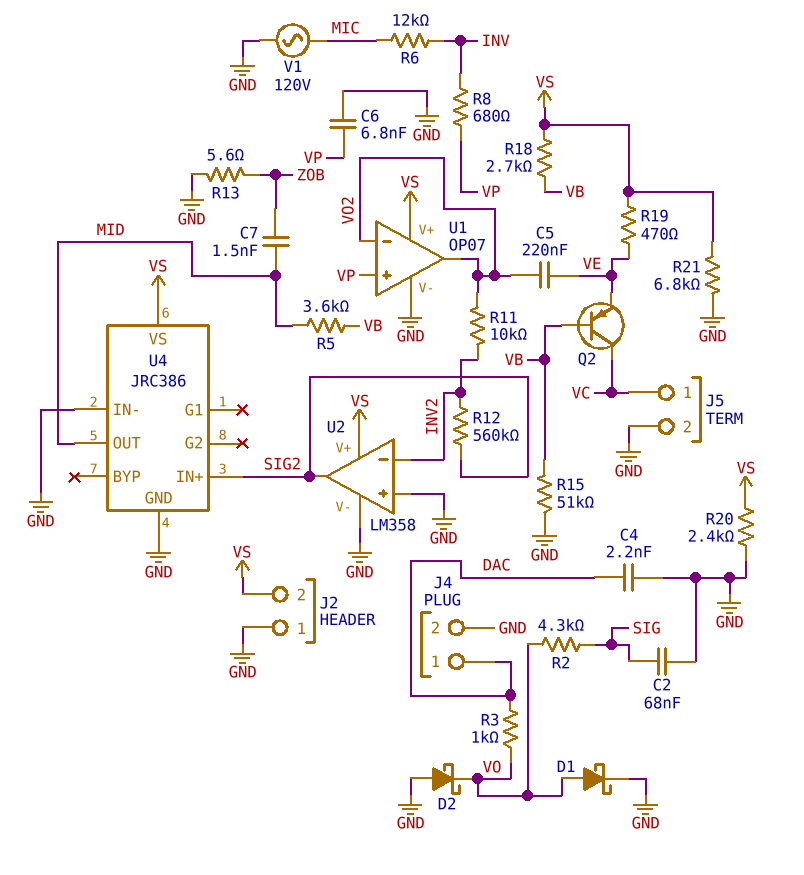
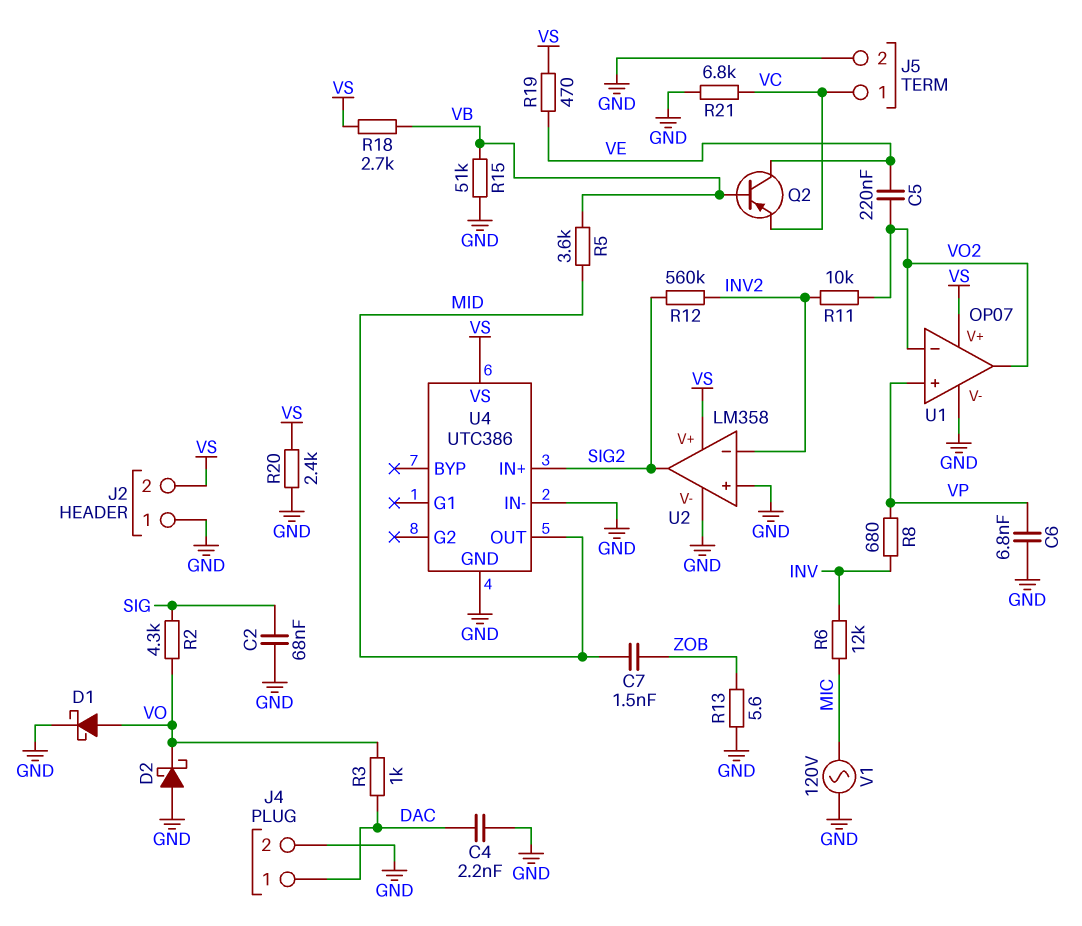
Q2: PNP (B VB, C VC, E VE) -> PNP (B VB, C VE, E VC)
R21: 6.8k (GND, VS) -> 6.8k (GND, VC)
U4: JRC386 -> UTC386

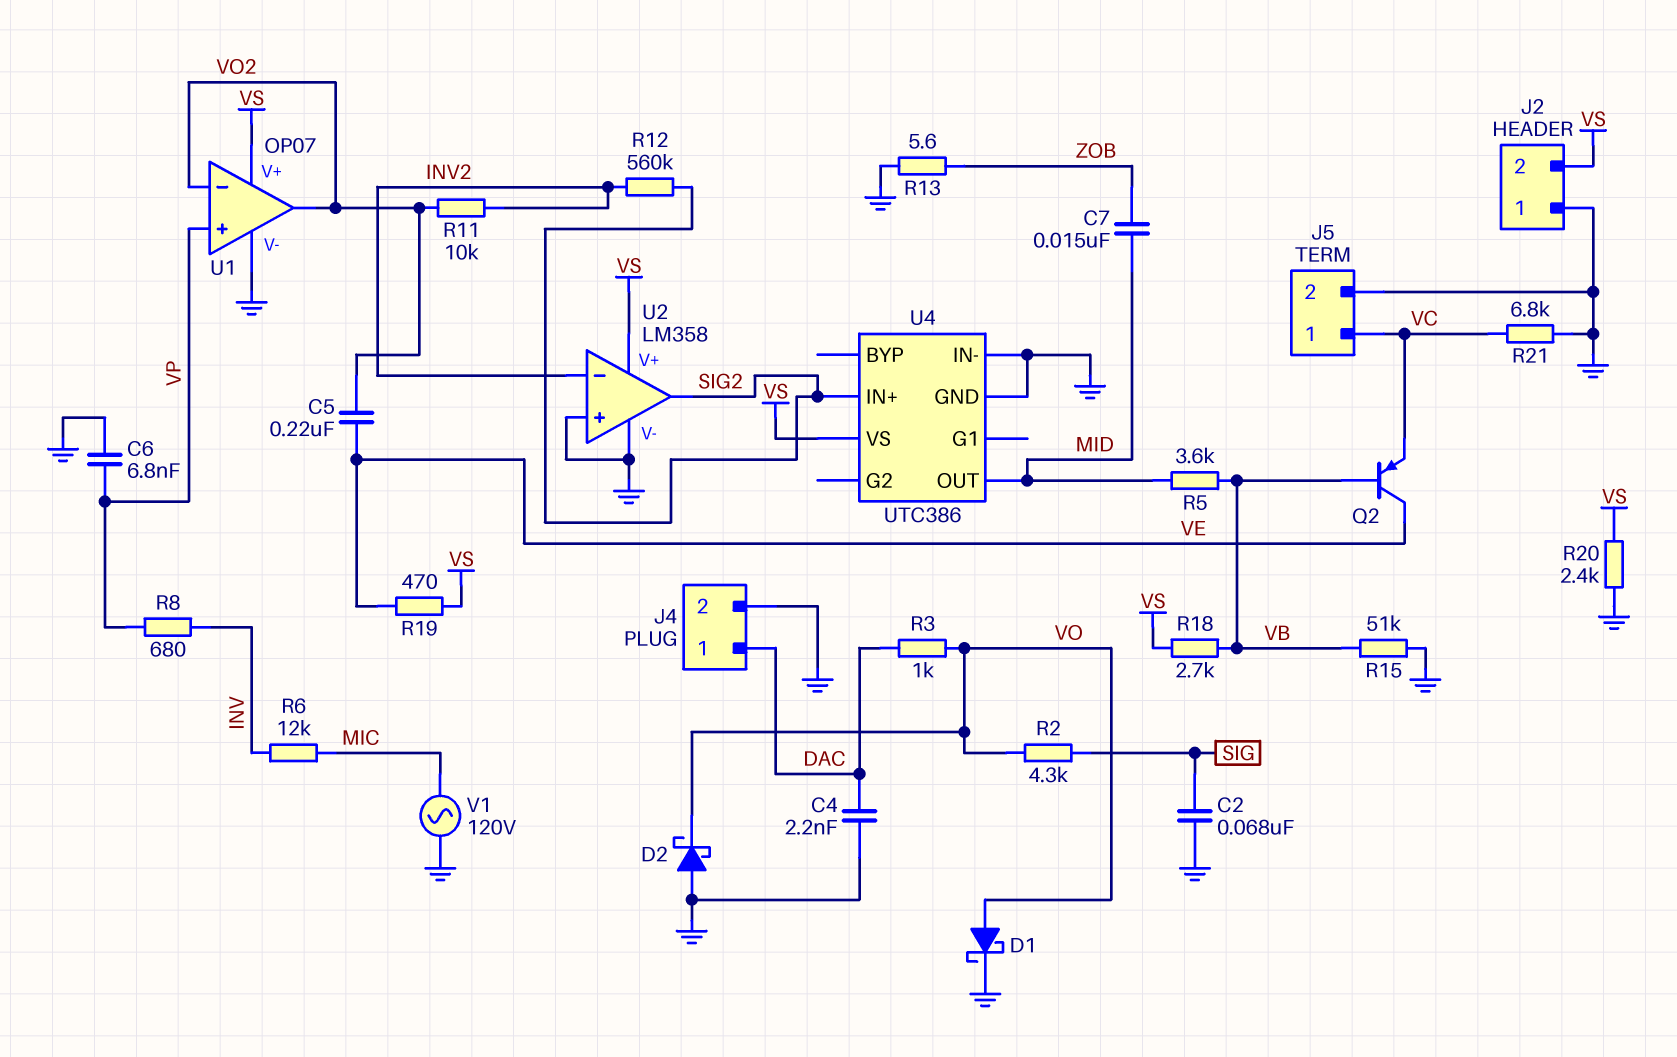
C7: 1.5nF (MID, ZOB) -> 15nF (MID, ZOB)

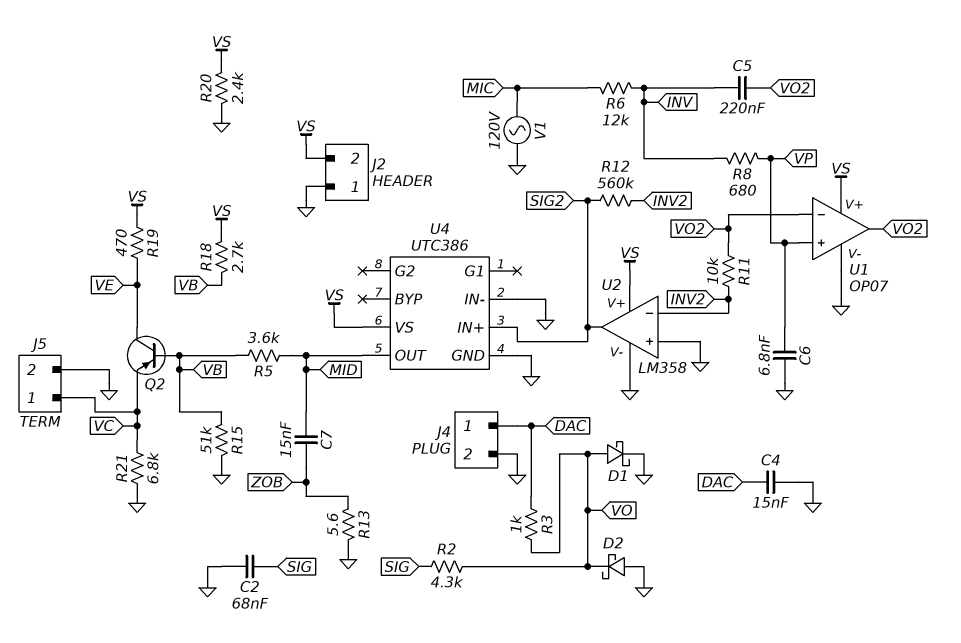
C4: 2.2nF (DAC, GND) -> 15nF (DAC, GND)
C5: 220nF (VE, VO2) -> 220nF (INV, VO2)

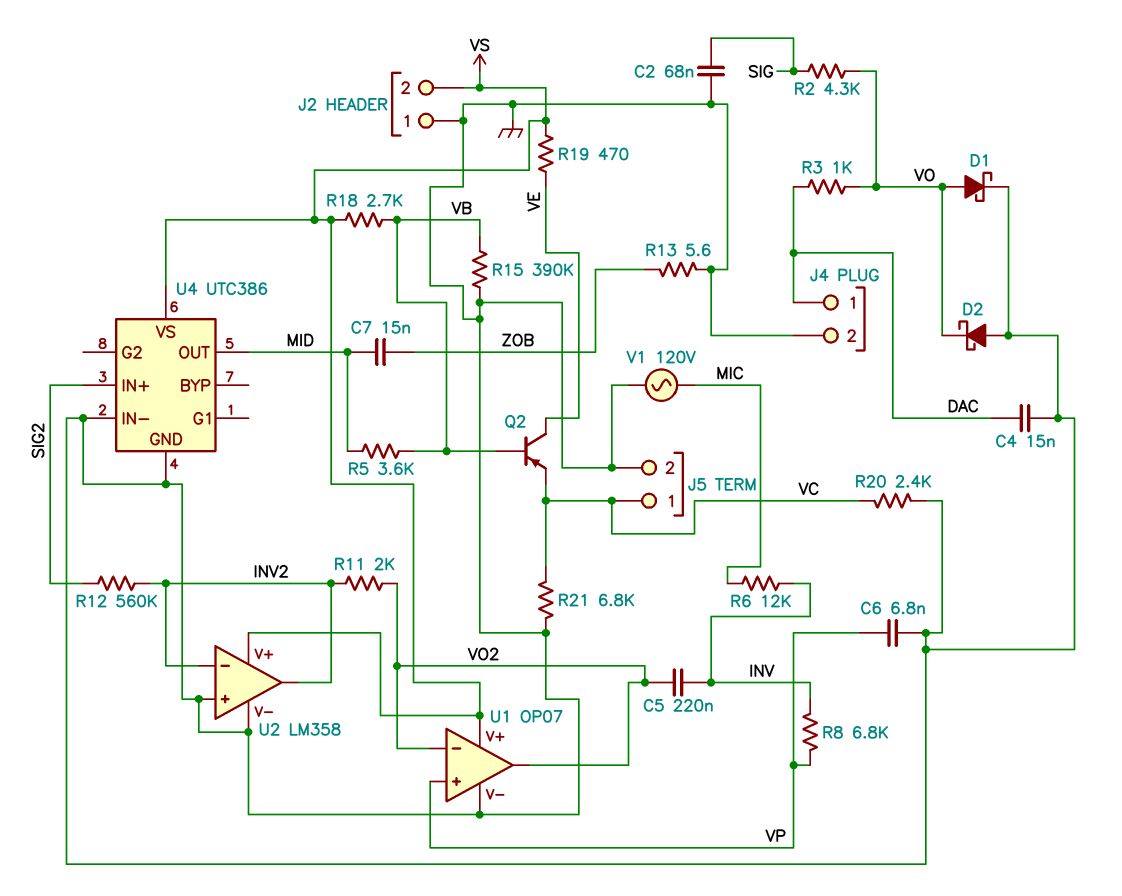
R8: 680 (INV, VP) -> 6.8k (INV, VP)
R11: 10k (INV2, VO2) -> 2k (INV2, VO2)
R15: 51k (GND, VB) -> 390k (GND, VB)
R20: 2.4k (GND, VS) -> 2.4k (GND, VC)
U2 pin out: SIG2 -> INV2

